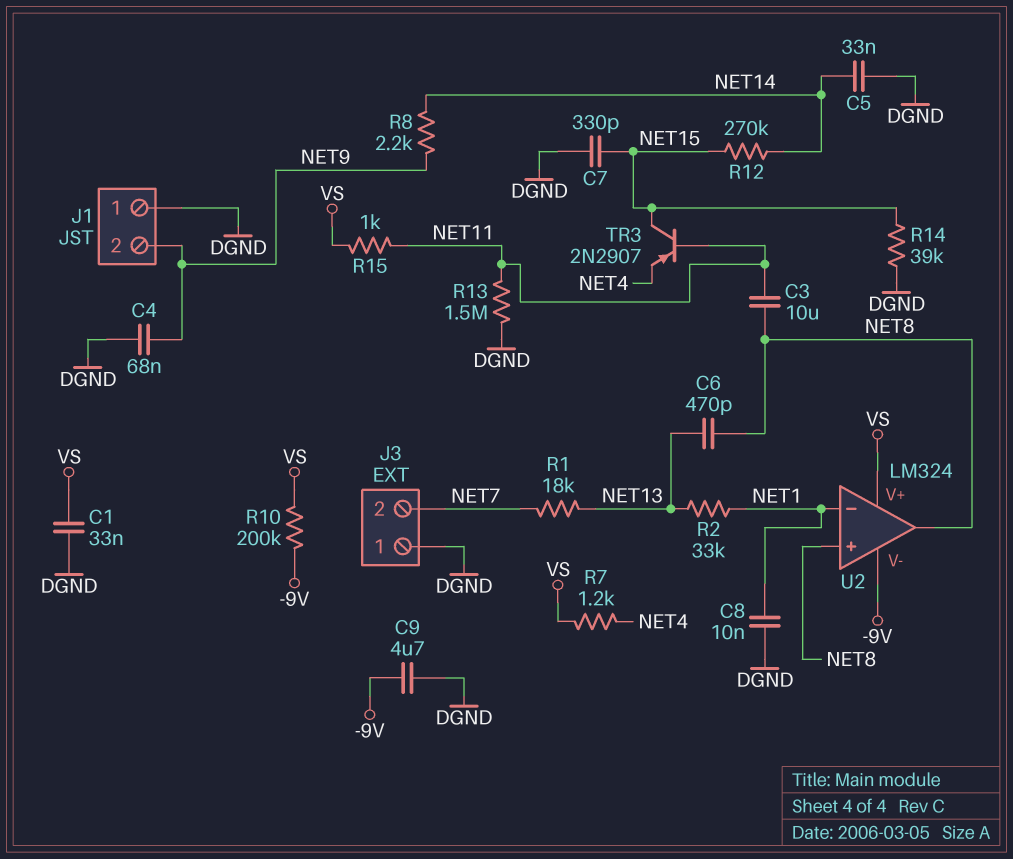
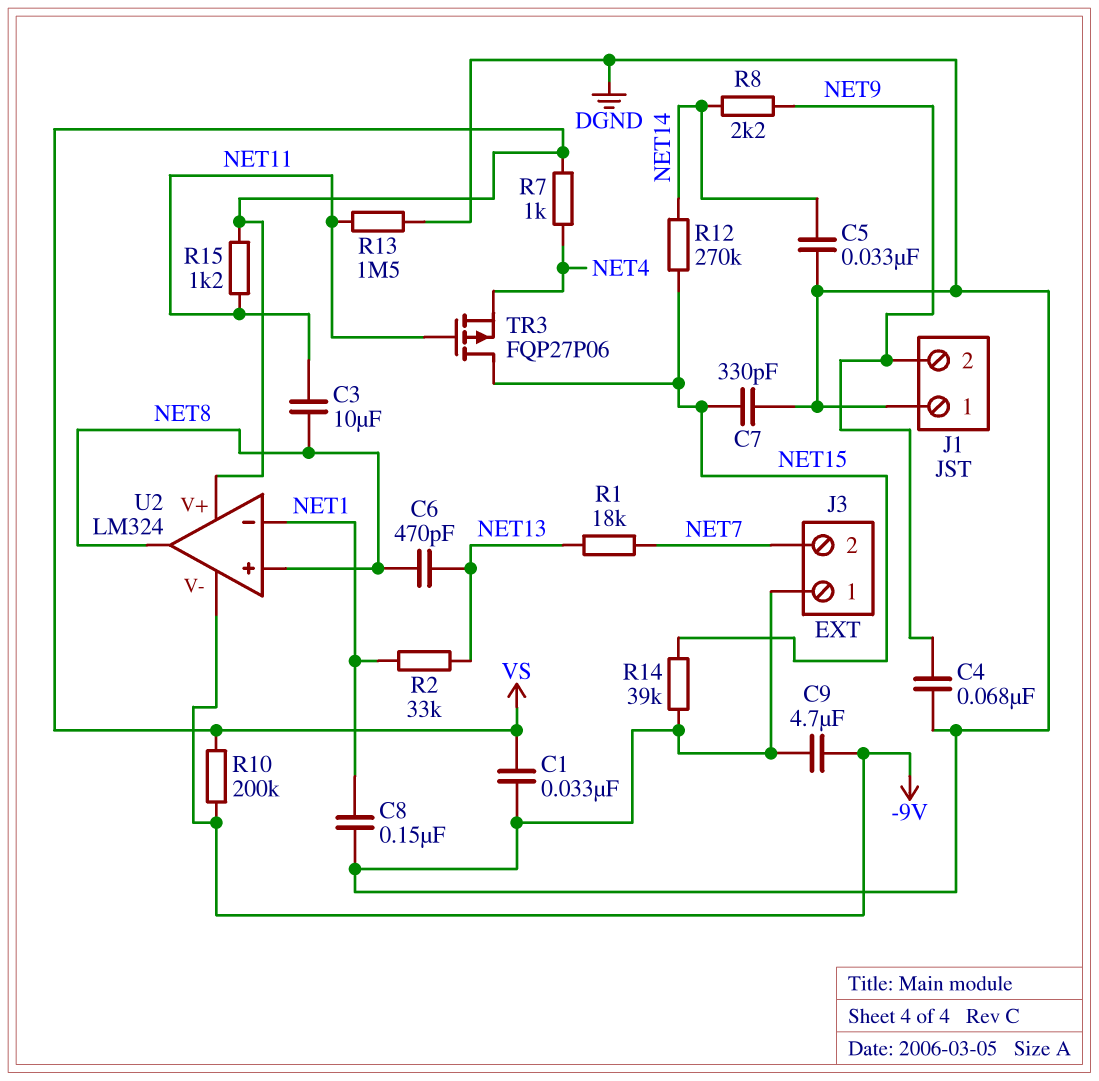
C8: 10nF (DGND, NET1) -> 150nF (DGND, NET1)
R7: 1.2k (NET4, VS) -> 1k (NET4, VS)
R15: 1k (NET11, VS) -> 1.2k (NET11, VS)
TR3: PNP 2N2907 (B NET11, C NET15, E NET4) -> PMOS FQP27P06 (G NET11, D NET15, S NET4)

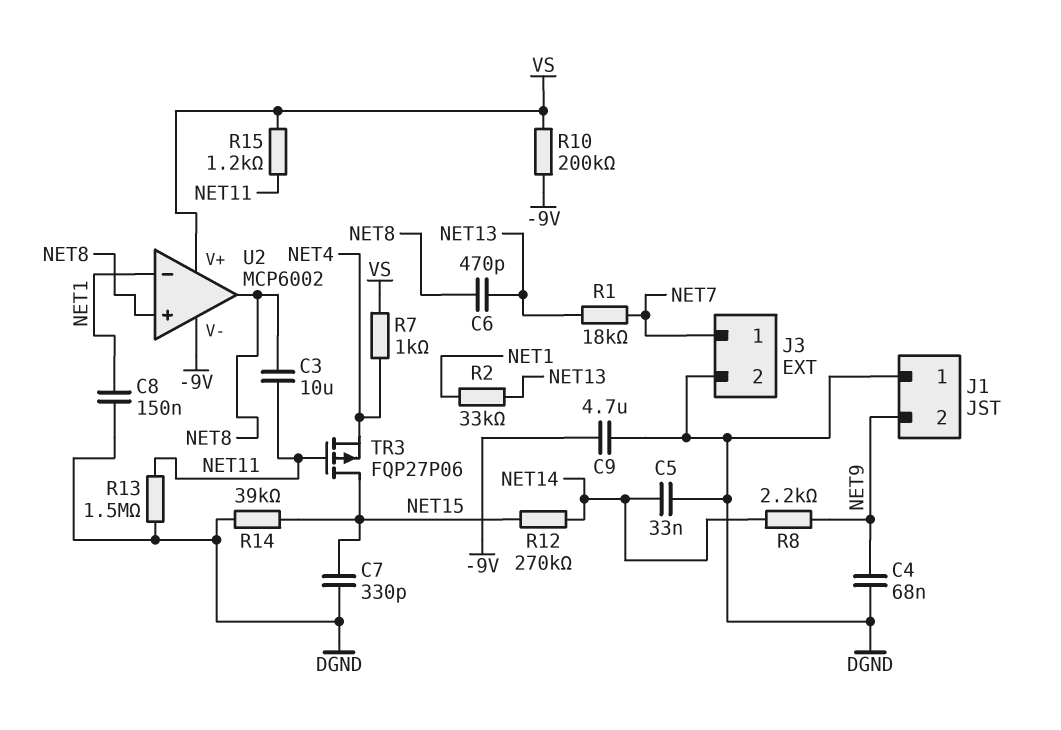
C1: 33nF (DGND, VS) -> none
J3 pin 1: DGND -> NET7
J3 pin 2: NET7 -> DGND
U2: LM324 -> MCP6002

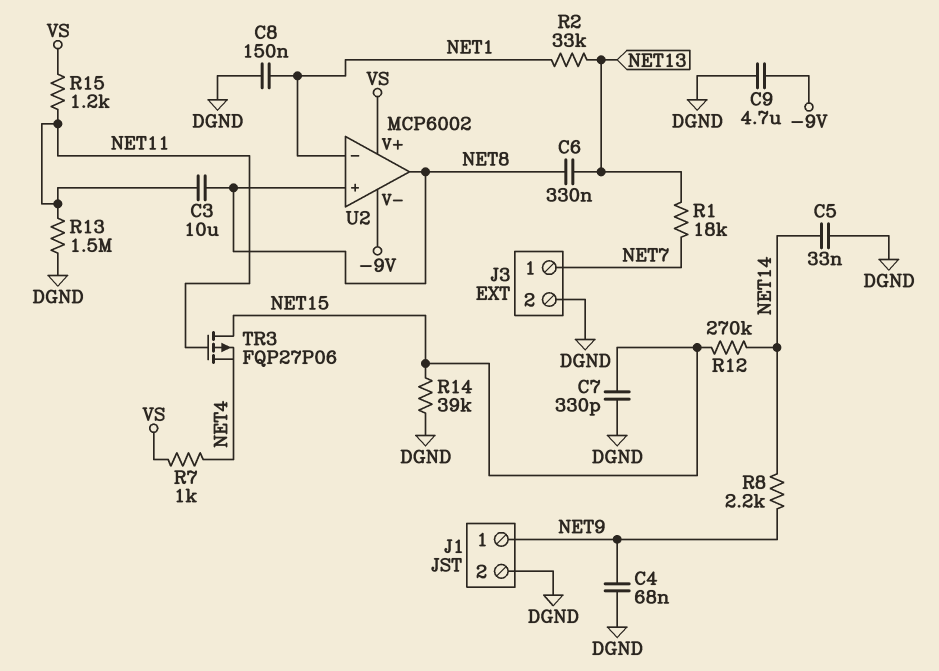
C6: 470pF (NET8, NET13) -> 330nF (NET8, NET13)
J1 pin 1: DGND -> NET9
J1 pin 2: NET9 -> DGND
R10: 200k (-9V, VS) -> none

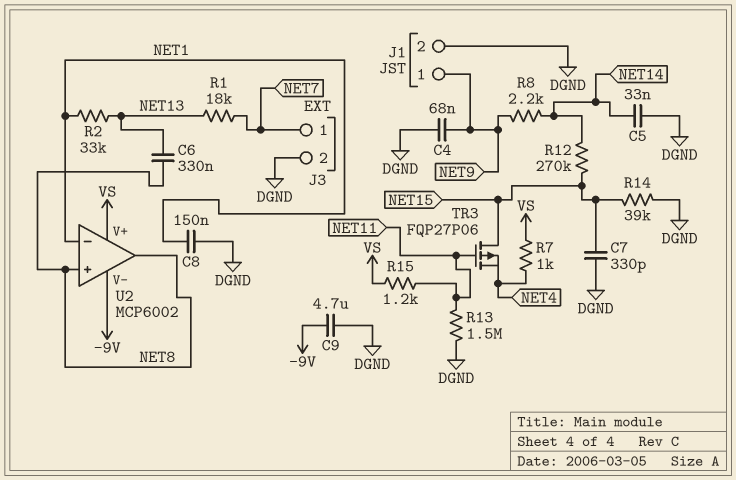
C3: 10uF (NET8, NET11) -> none

